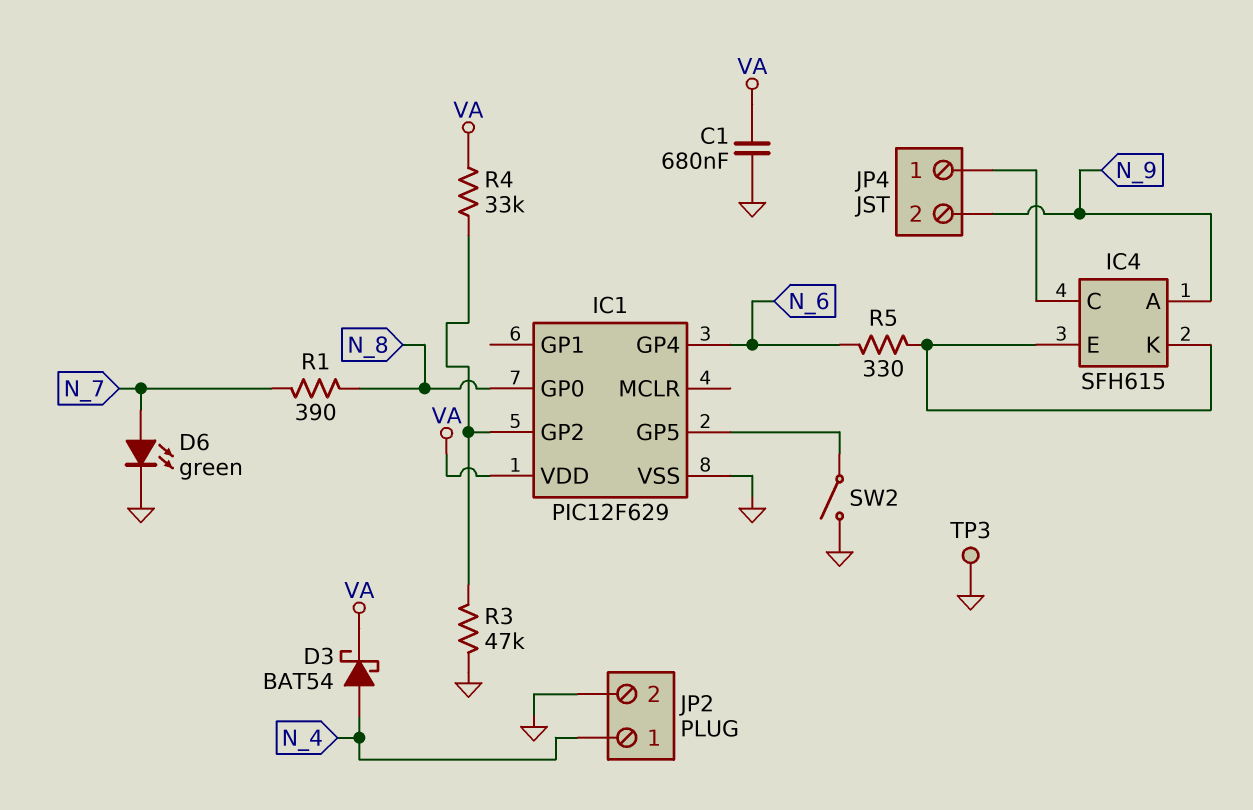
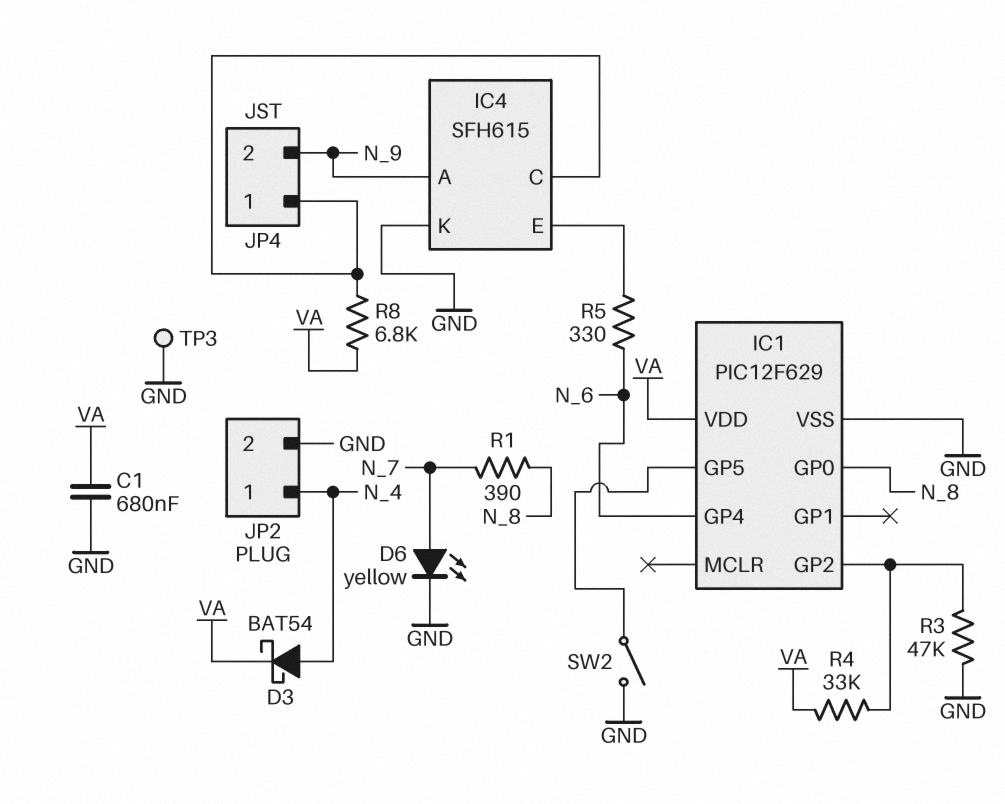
D6: LED green (A N_7, K GND) -> LED yellow (A N_7, K GND)
IC4 pin K: IC4/E -> GND
R8: none -> 6.8k (IC4/C, VA)

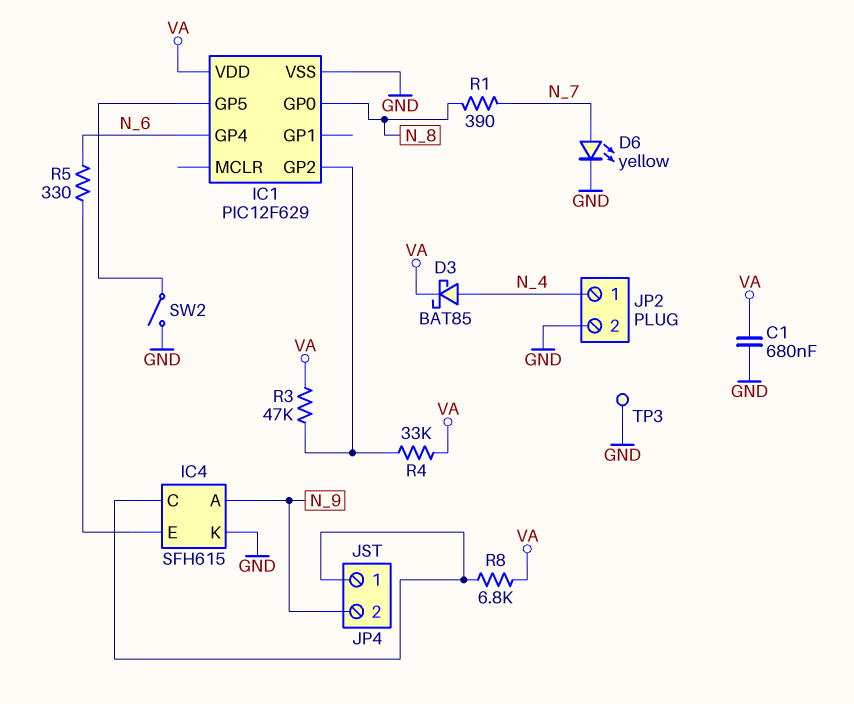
D3: schottky BAT54 (A N_4, K VA) -> schottky BAT85 (A N_4, K VA)
R3: 47k (GND, IC1/GP2) -> 47k (IC1/GP2, VA)

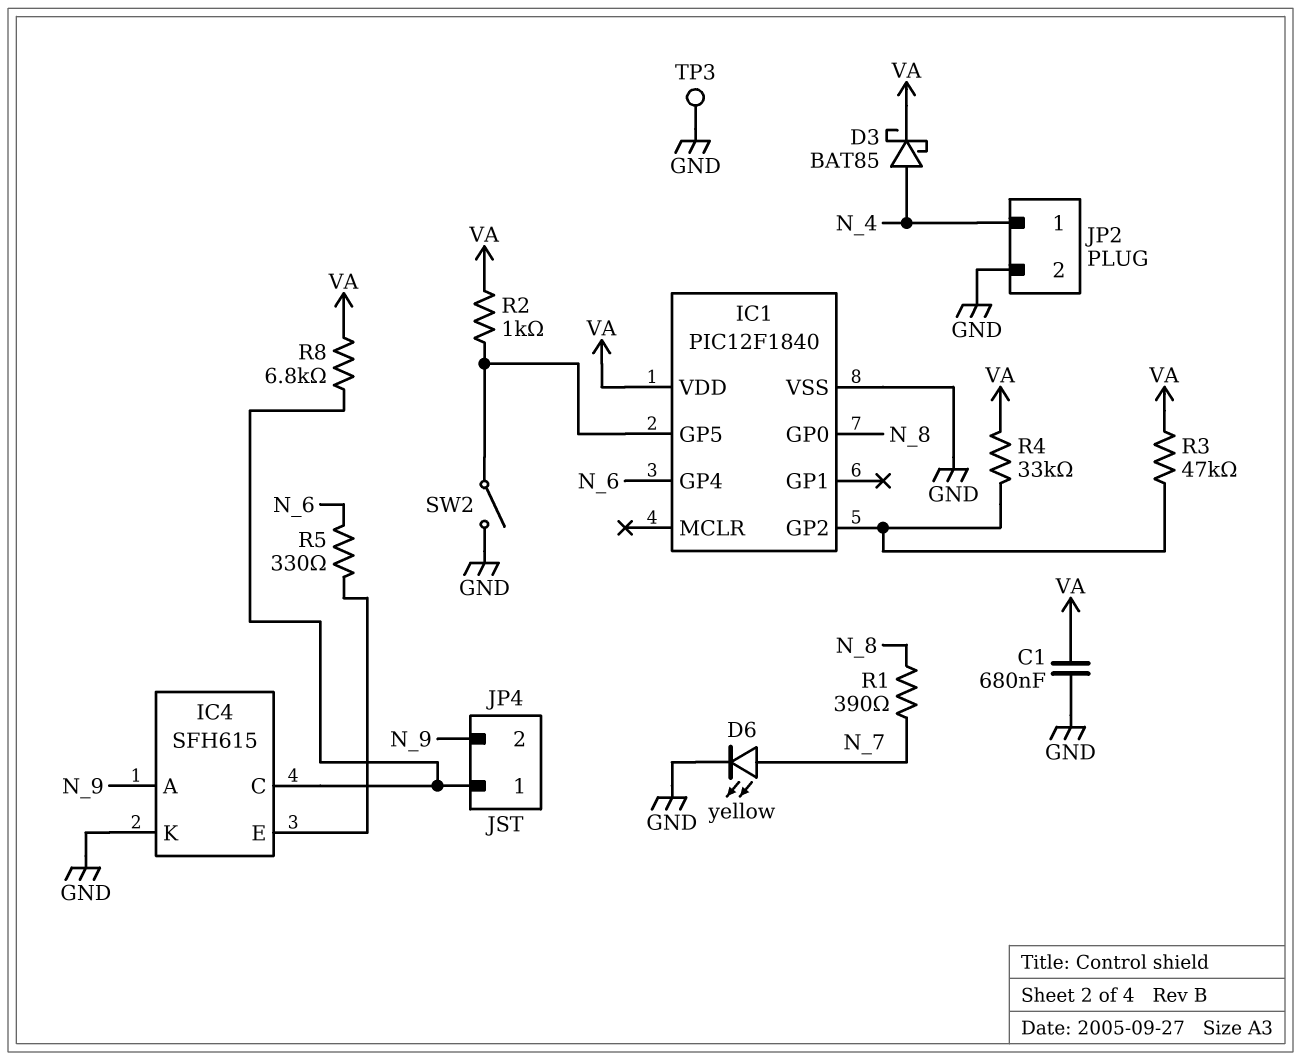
IC1: PIC12F629 -> PIC12F1840
R2: none -> 1k (IC1/GP5, VA)

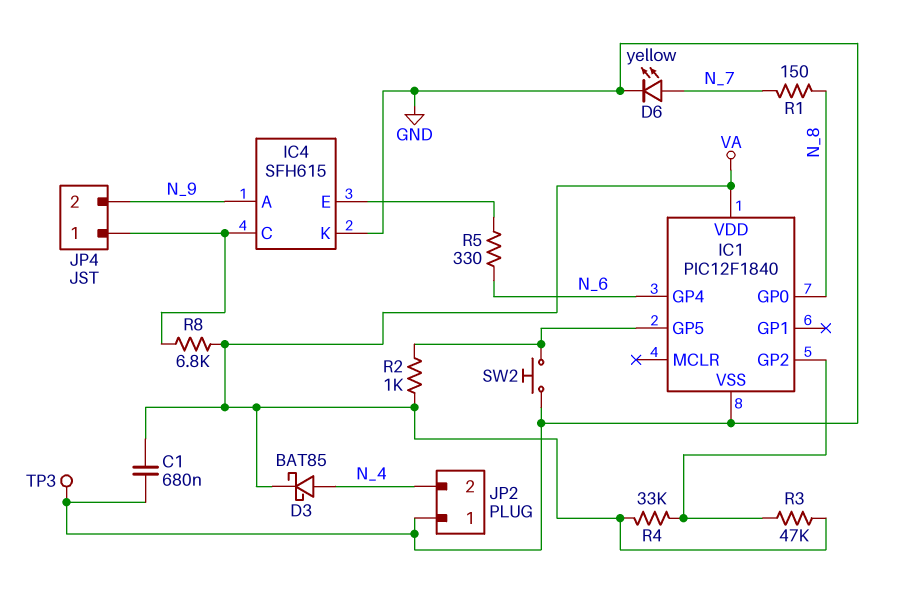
JP2 pin 1: N_4 -> GND
JP2 pin 2: GND -> N_4
R1: 390 (N_7, N_8) -> 150 (N_7, N_8)
SW2: switch (GND, IC1/GP5) -> button (GND, IC1/GP5)

